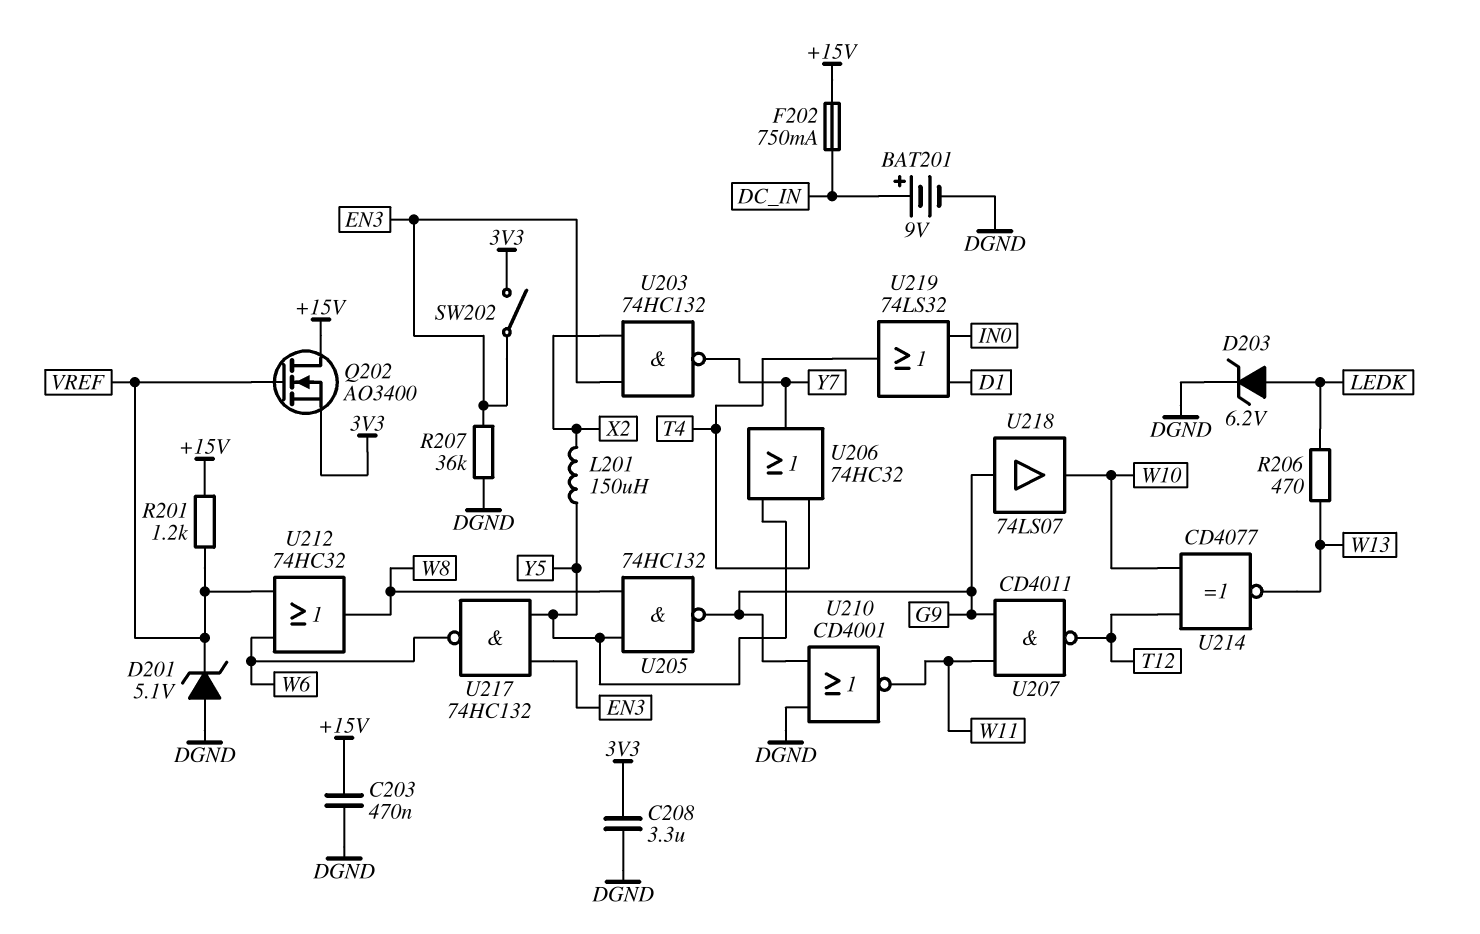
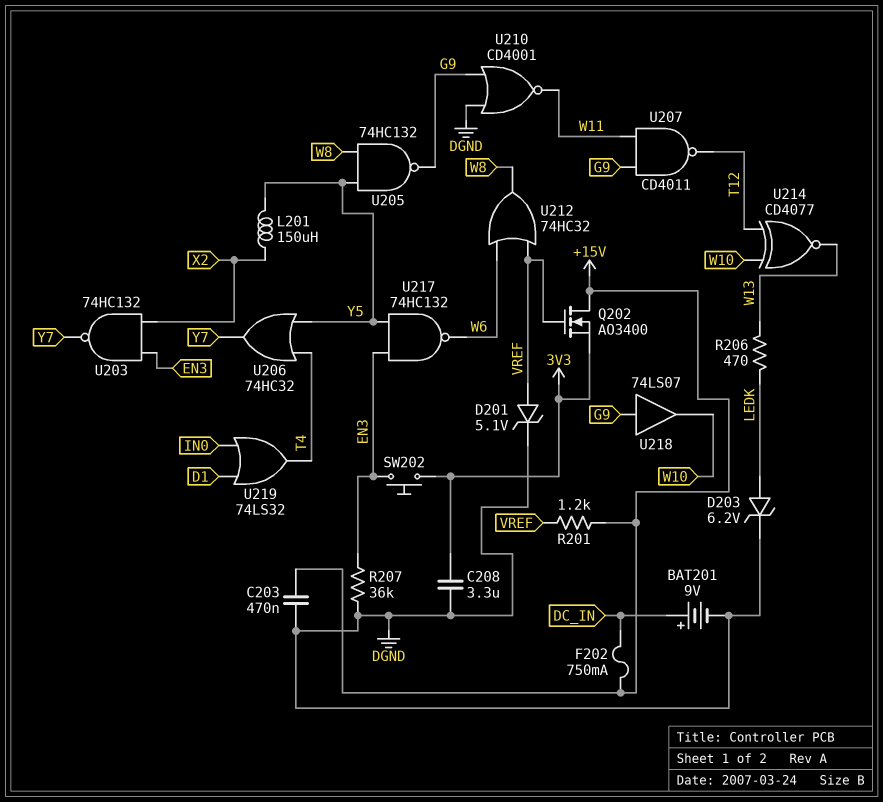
D201: zener 5.1V (A DGND, K VREF) -> zener 5.1V (A VREF, K DGND)
SW202: switch (3V3, EN3) -> button (3V3, EN3)

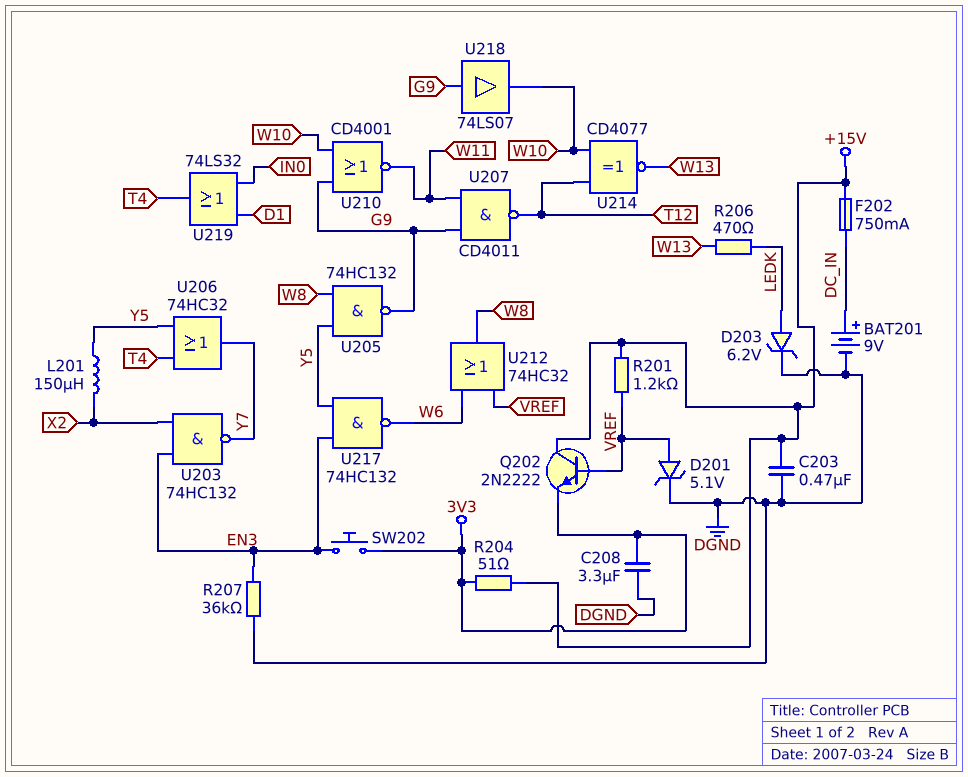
Q202: NMOS AO3400 (G VREF, D +15V, S 3V3) -> NPN 2N2222 (B VREF, C +15V, E 3V3)
R204: none -> 51 (+15V, 3V3)
U210: NOR CD4001 (in DGND, in G9, out W11) -> NOR CD4001 (in G9, in W10, out W11)

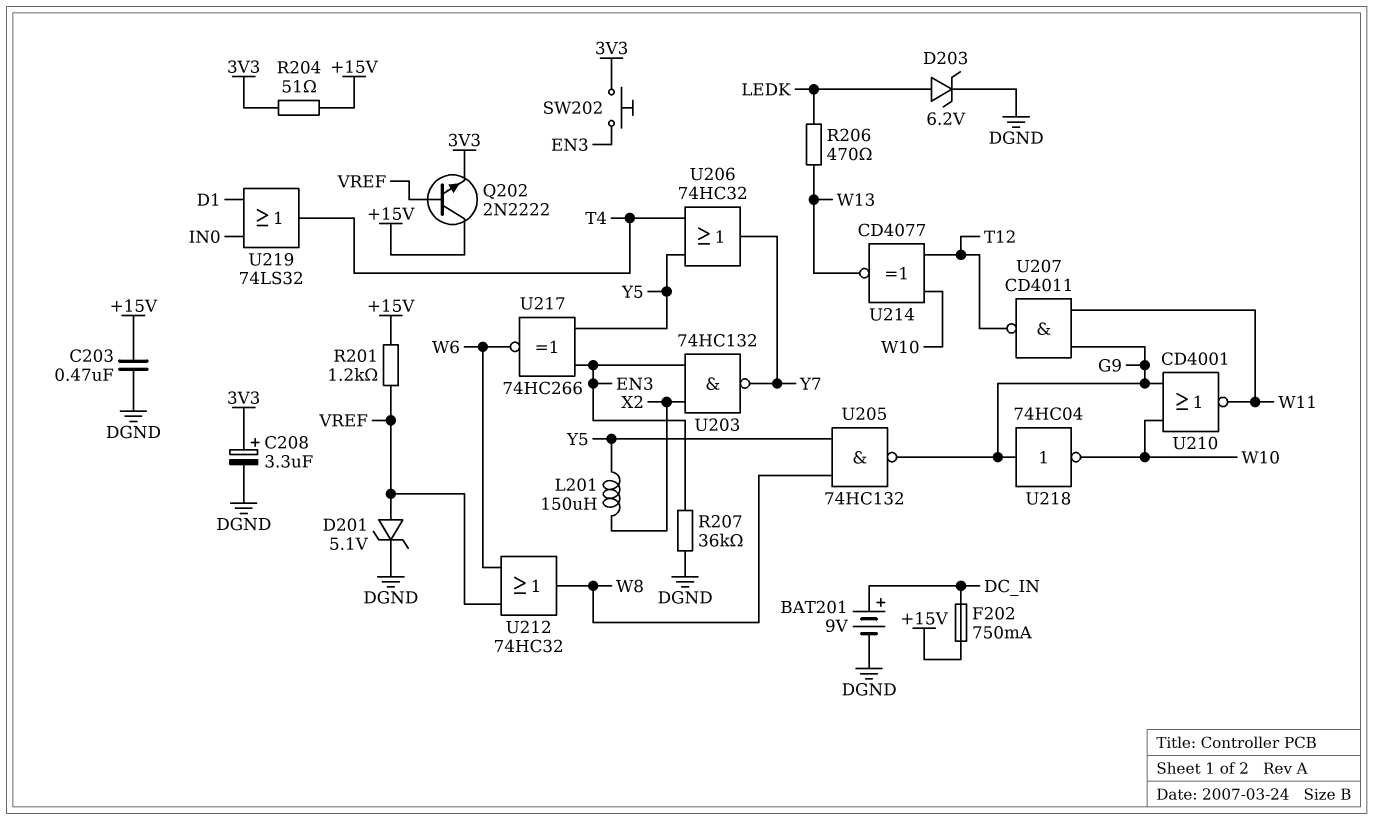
C208: 3.3uF (3V3, DGND) -> 3.3uF (plus 3V3, minus DGND)
U217: NAND 74HC132 (in EN3, in Y5, out W6) -> XNOR 74HC266 (in EN3, in Y5, out W6)
U218: buffer 74LS07 (in G9, out W10) -> NOT 74HC04 (in G9, out W10)

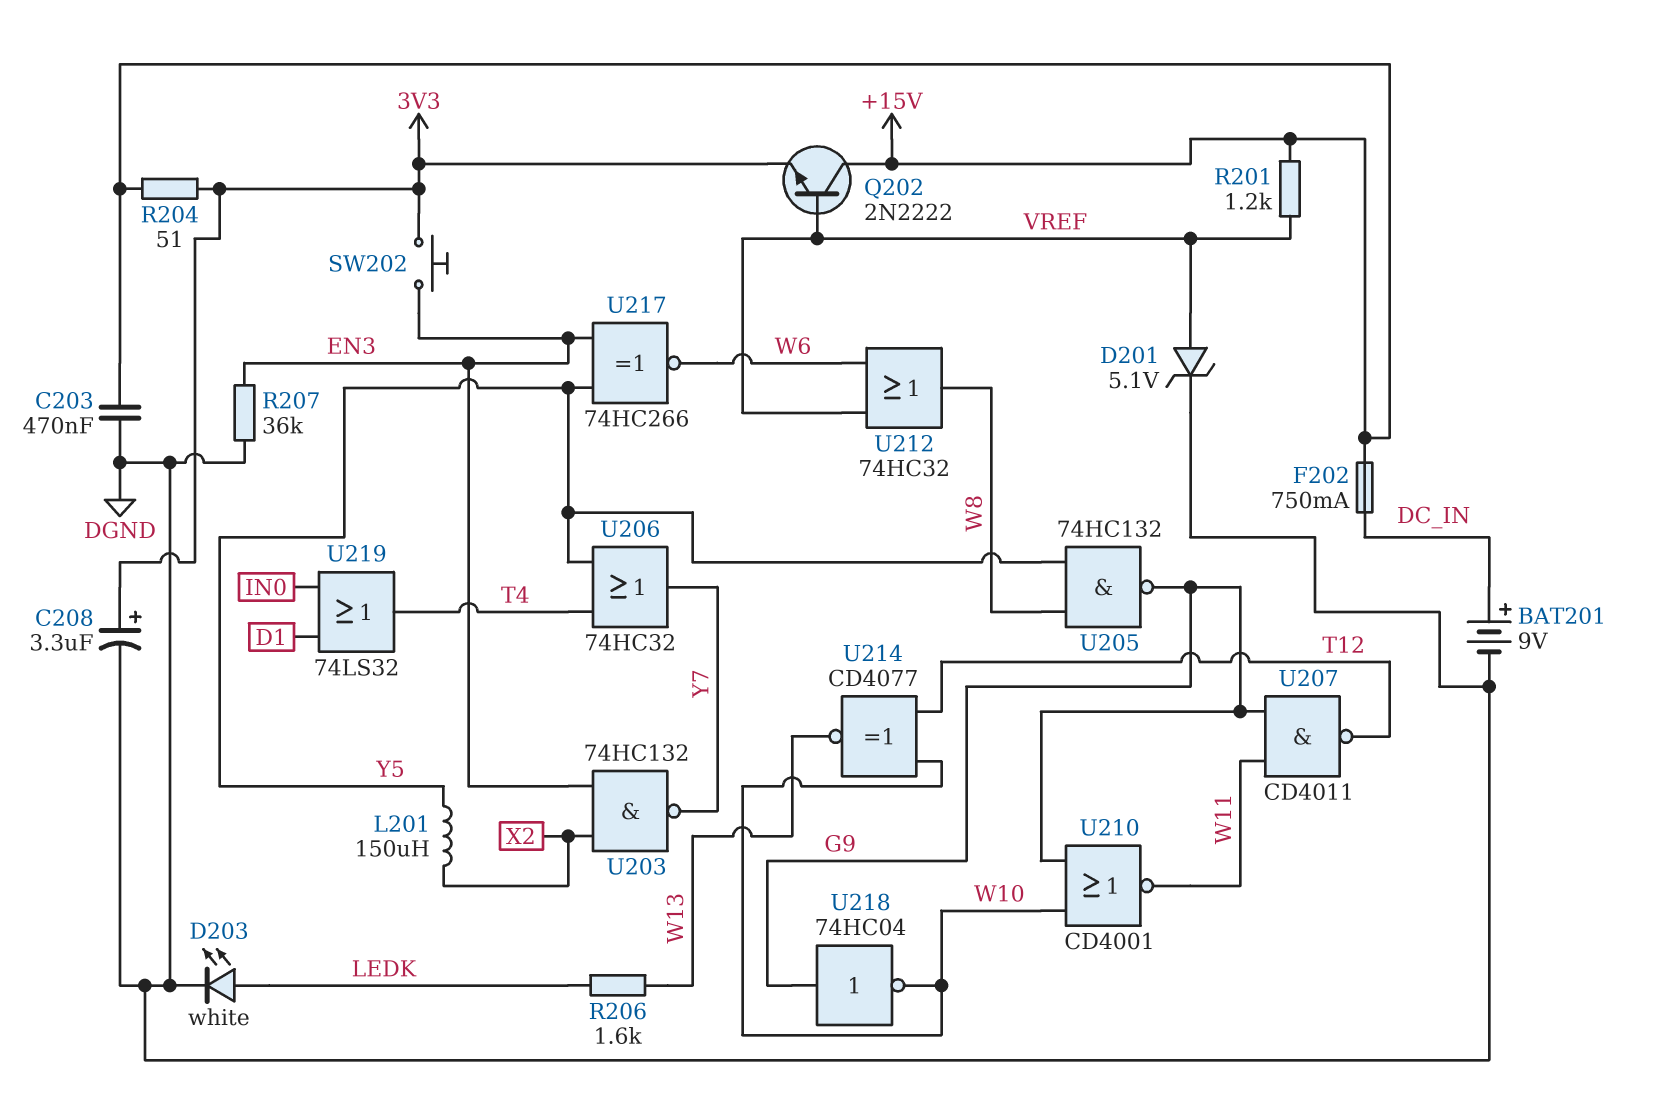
D203: zener 6.2V (A LEDK, K DGND) -> LED white (A LEDK, K DGND)
R206: 470 (LEDK, W13) -> 1.6k (LEDK, W13)

